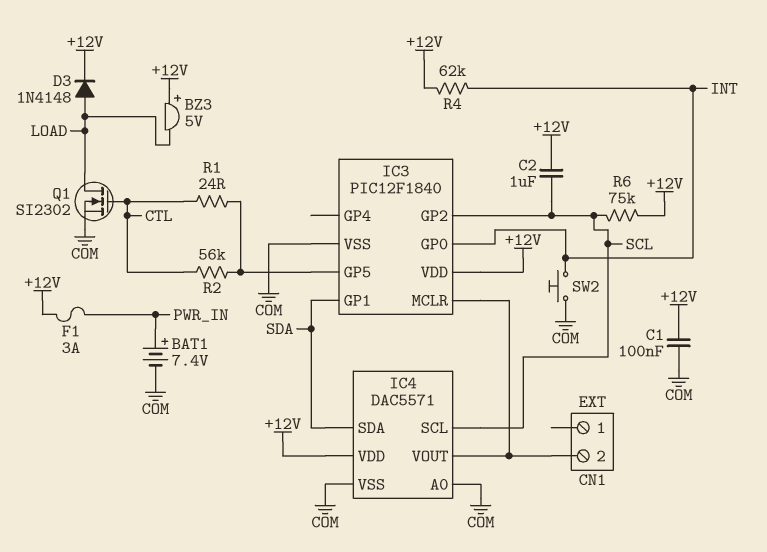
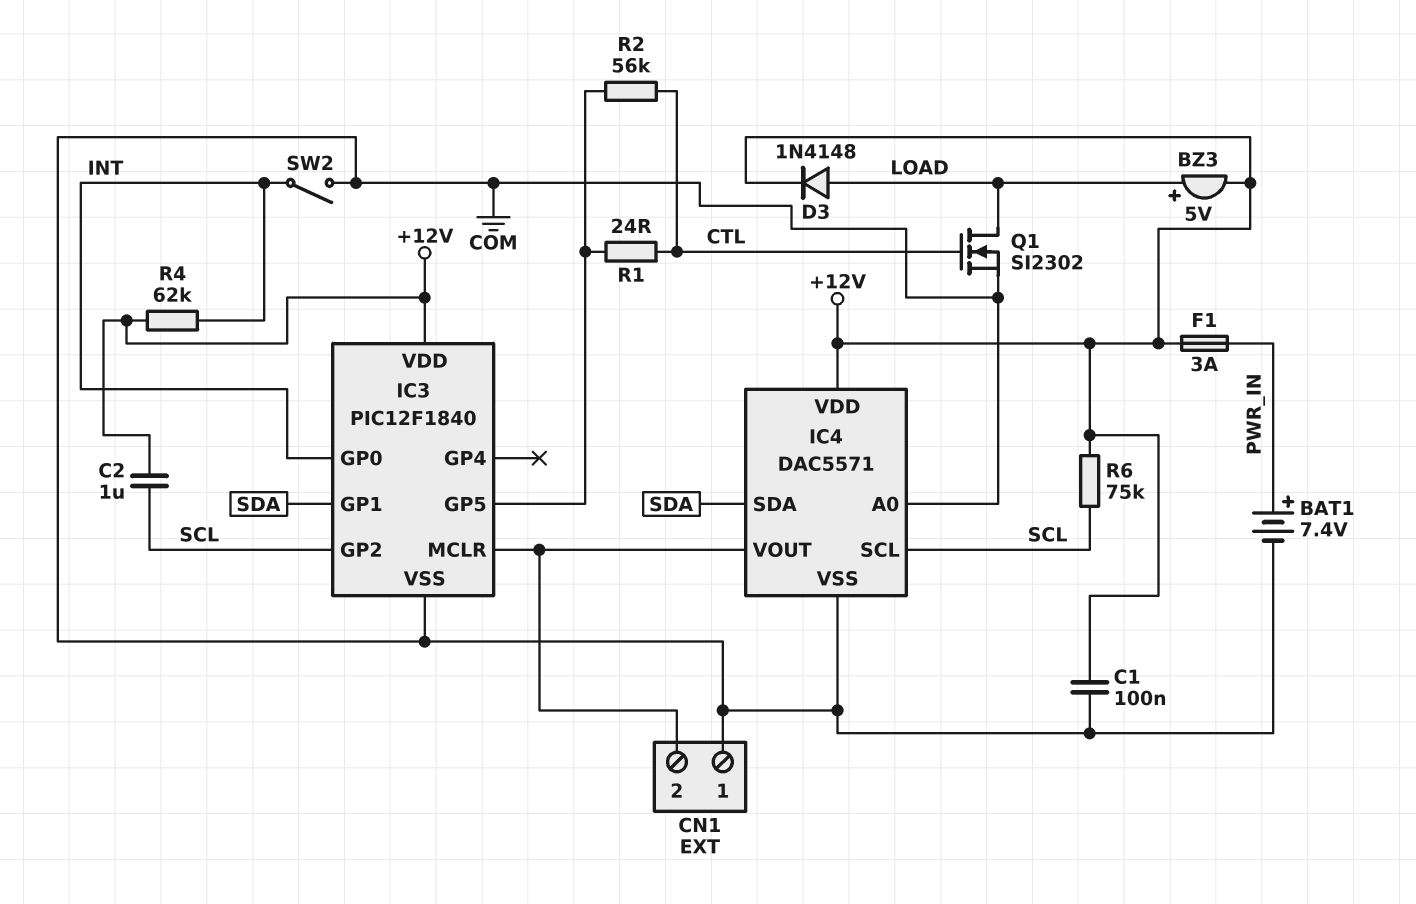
BZ3: buzzer 5V (plus +12V, minus LOAD) -> buzzer 5V (plus LOAD, minus +12V)
CN1 pin 1: none -> COM
SW2: button (COM, INT) -> switch (COM, INT)

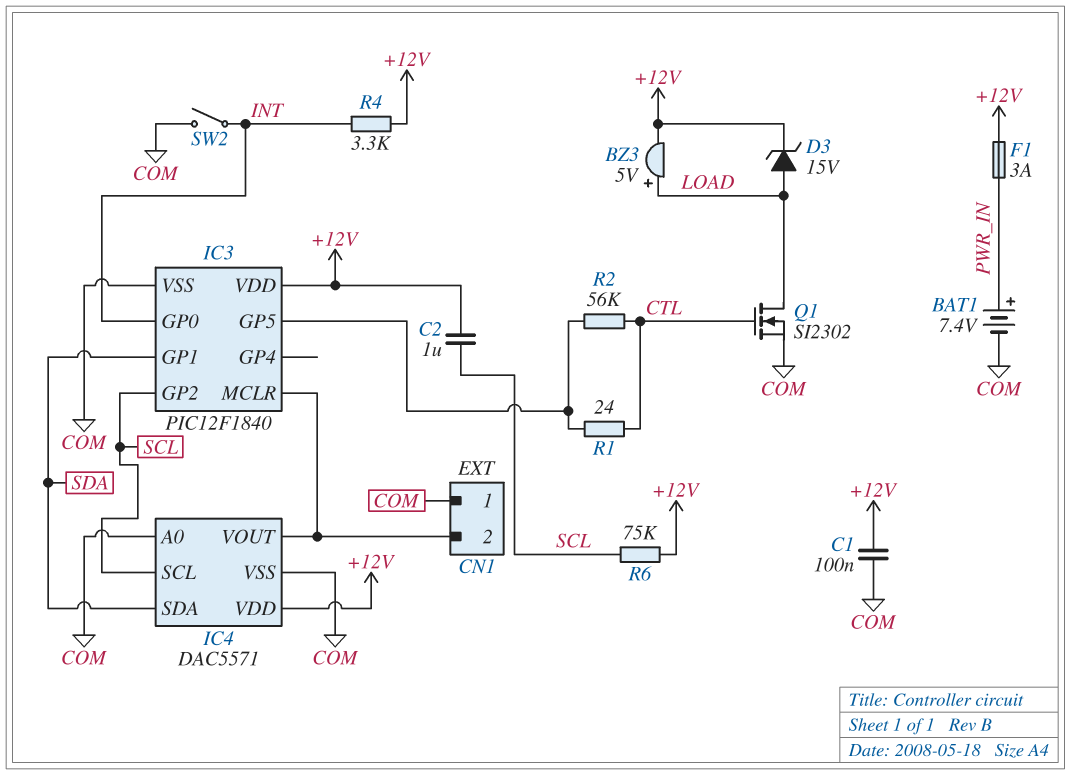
D3: diode 1N4148 (A LOAD, K +12V) -> zener 15V (A LOAD, K +12V)
R4: 62k (+12V, INT) -> 3.3k (+12V, INT)

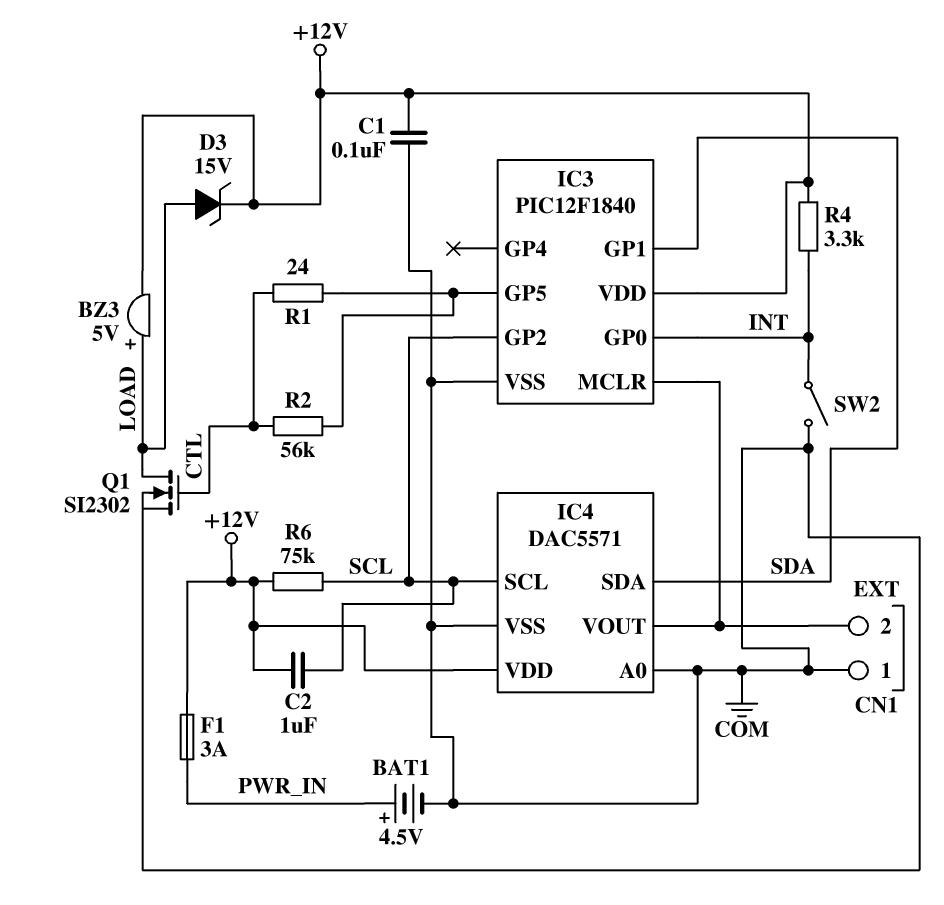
BAT1: 7.4V (plus PWR_IN, minus COM) -> 4.5V (plus PWR_IN, minus COM)

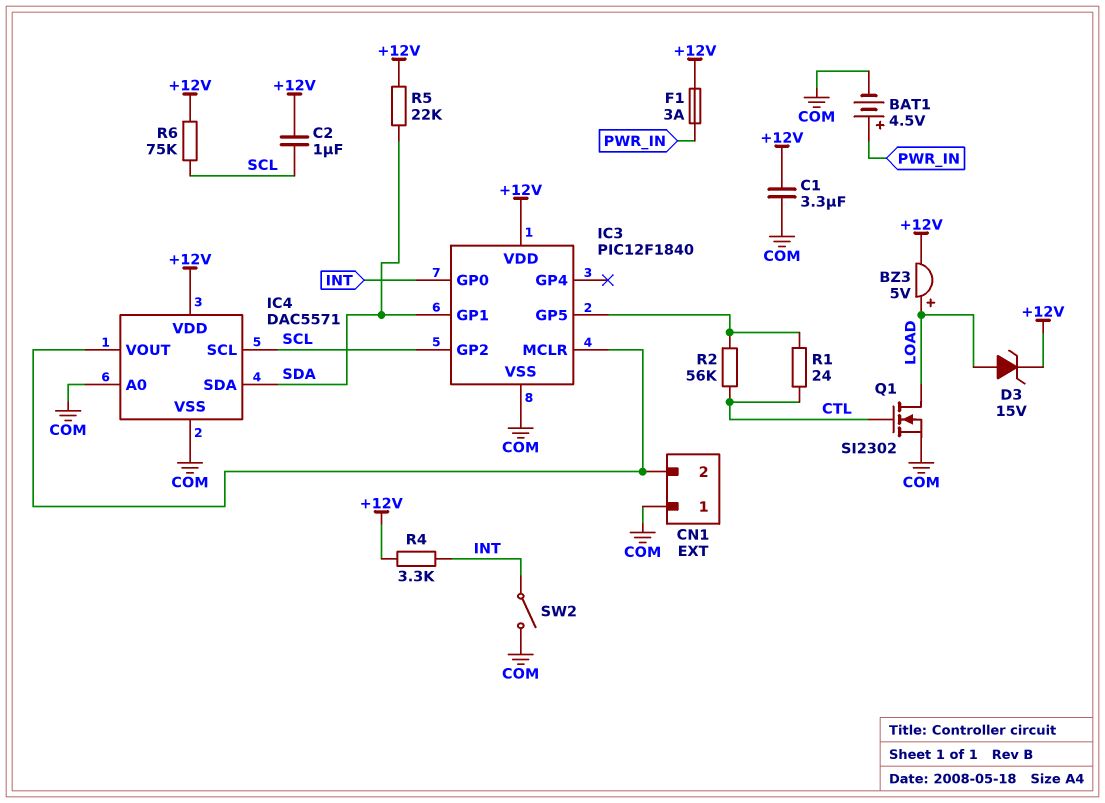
C1: 100nF (+12V, COM) -> 3.3uF (+12V, COM)
R5: none -> 22k (+12V, SDA)

